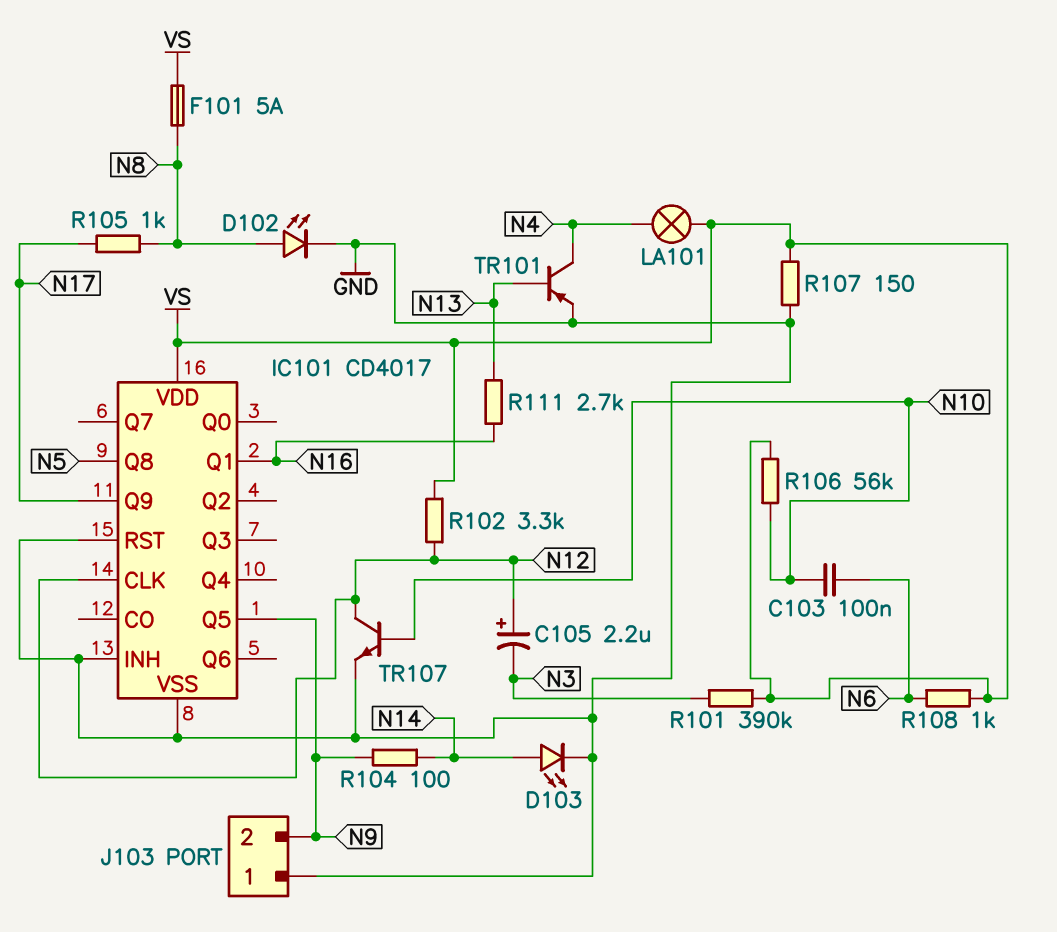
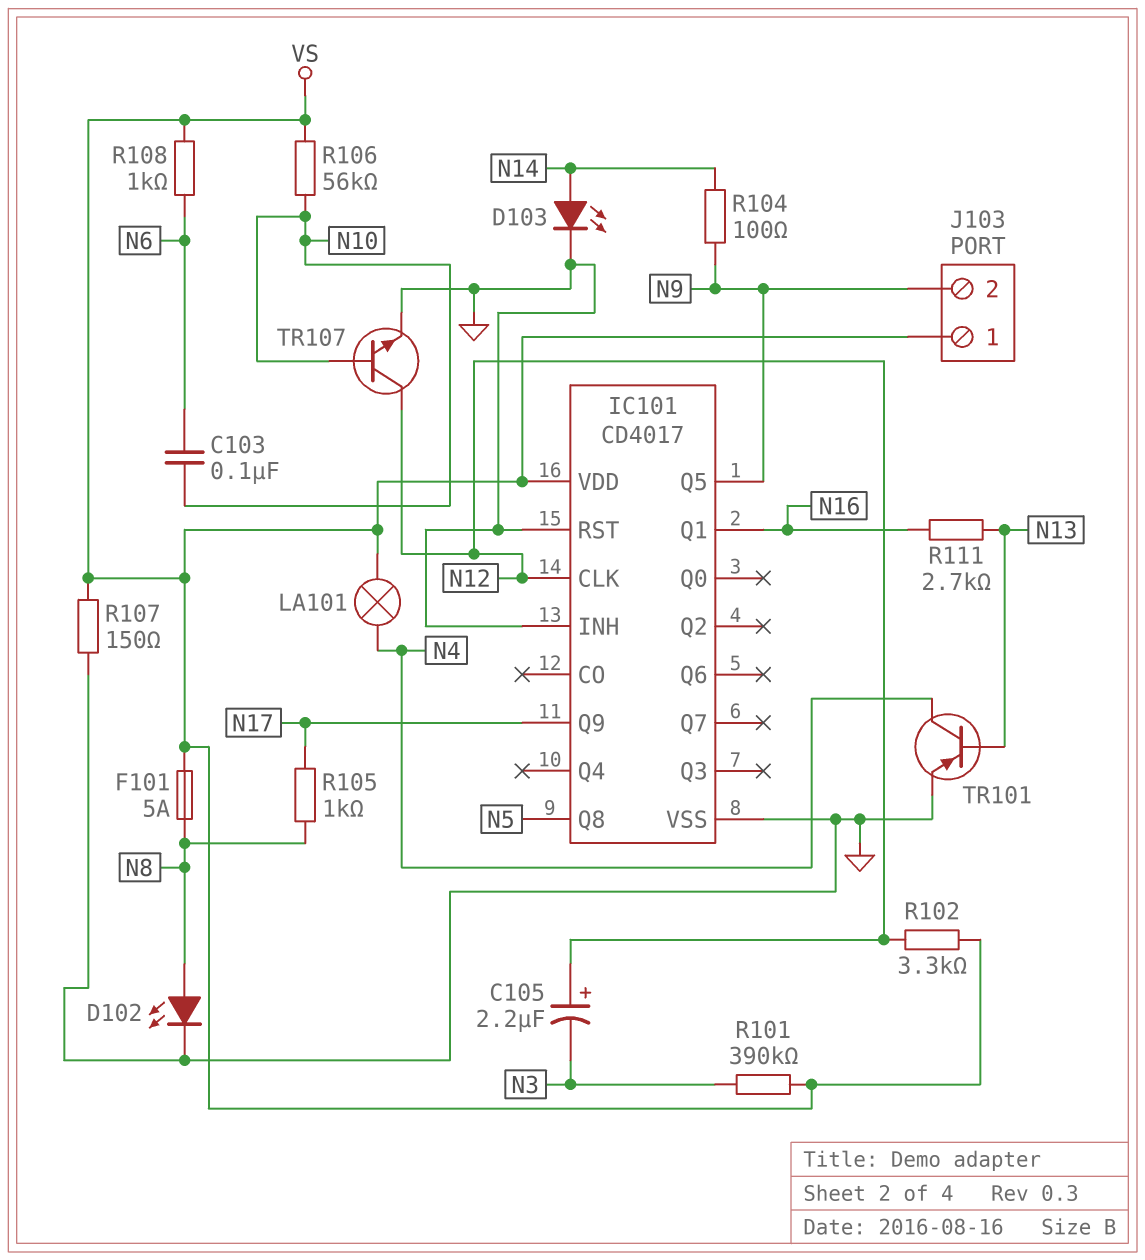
J103 pin 1: GND -> VS

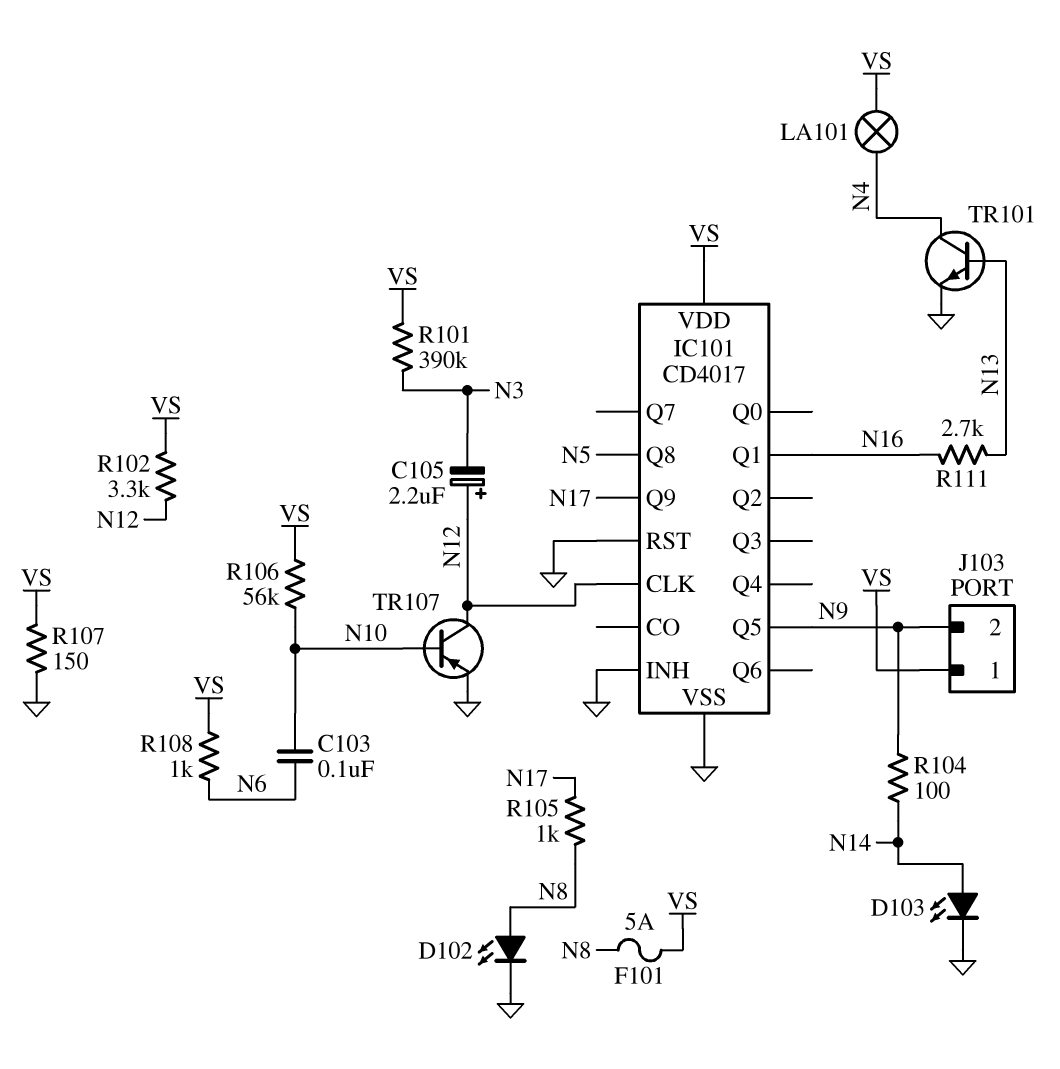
TR101: PNP (B N13, C N4, E GND) -> NPN (B N13, C N4, E GND)
TR107: NPN (B N10, C N12, E GND) -> PNP (B N10, C N12, E GND)

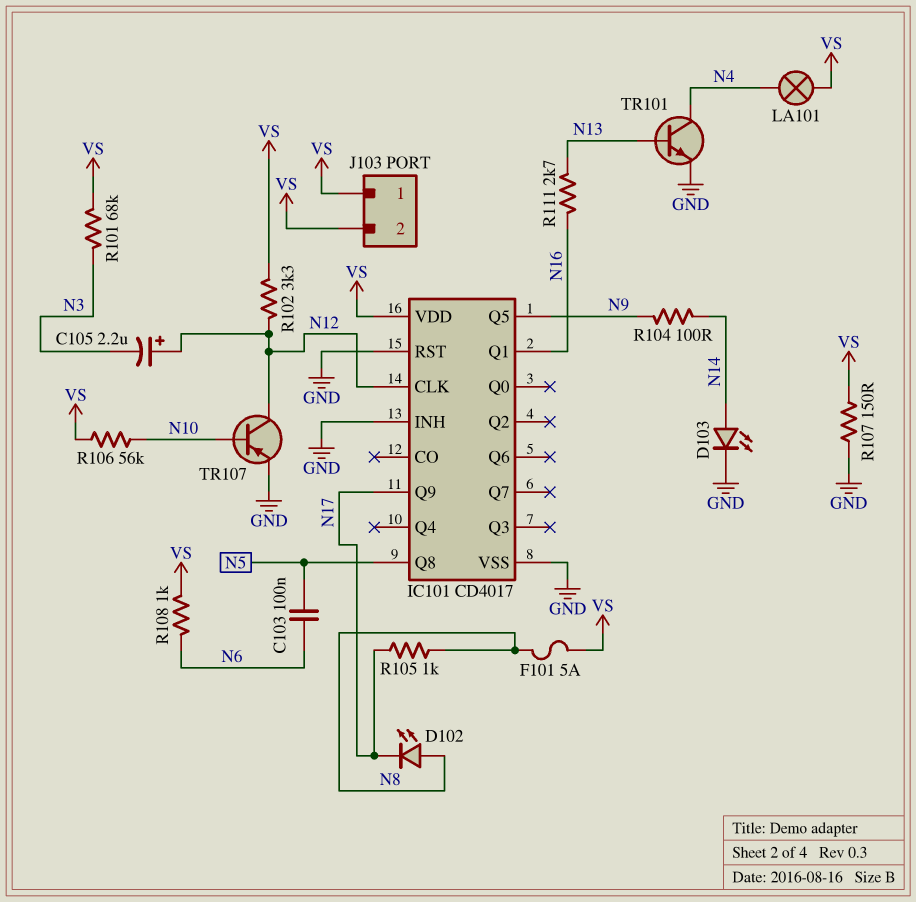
C103: 100nF (N6, N10) -> 100nF (N5, N6)
D102: LED (A N8, K GND) -> LED (A N8, K N17)
J103 pin 2: N9 -> VS
R101: 390k (N3, VS) -> 68k (N3, VS)

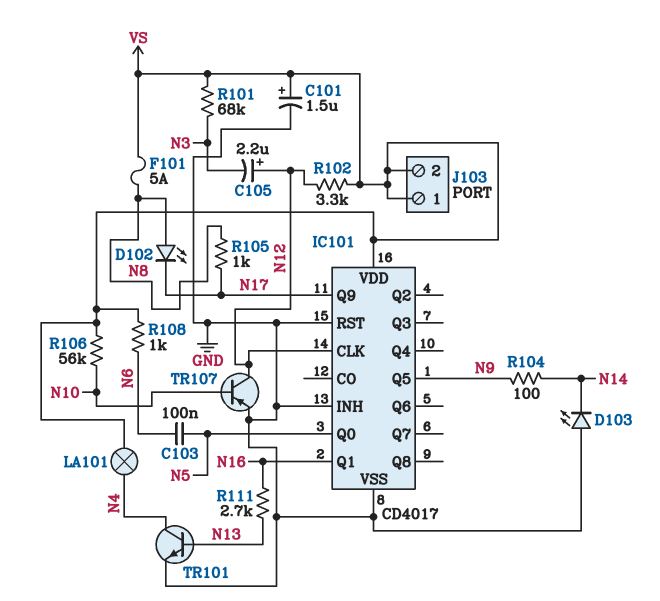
C101: none -> 1.5uF (plus VS, minus GND)
D103: LED (A N14, K GND) -> LED (A GND, K N14)
IC101 pin Q0: none -> N5
IC101 pin Q8: N5 -> none
R107: 150 (GND, VS) -> none

